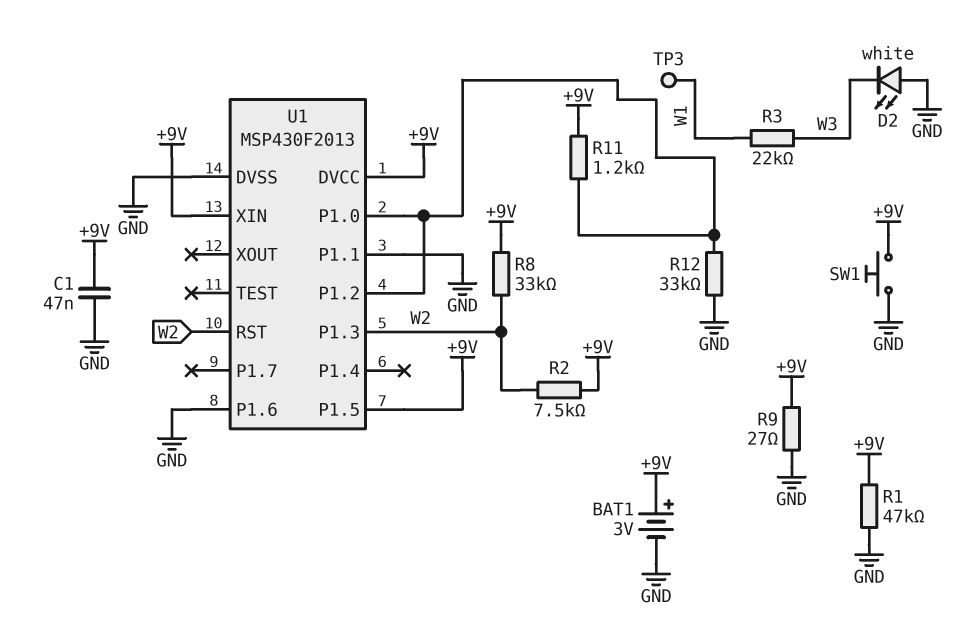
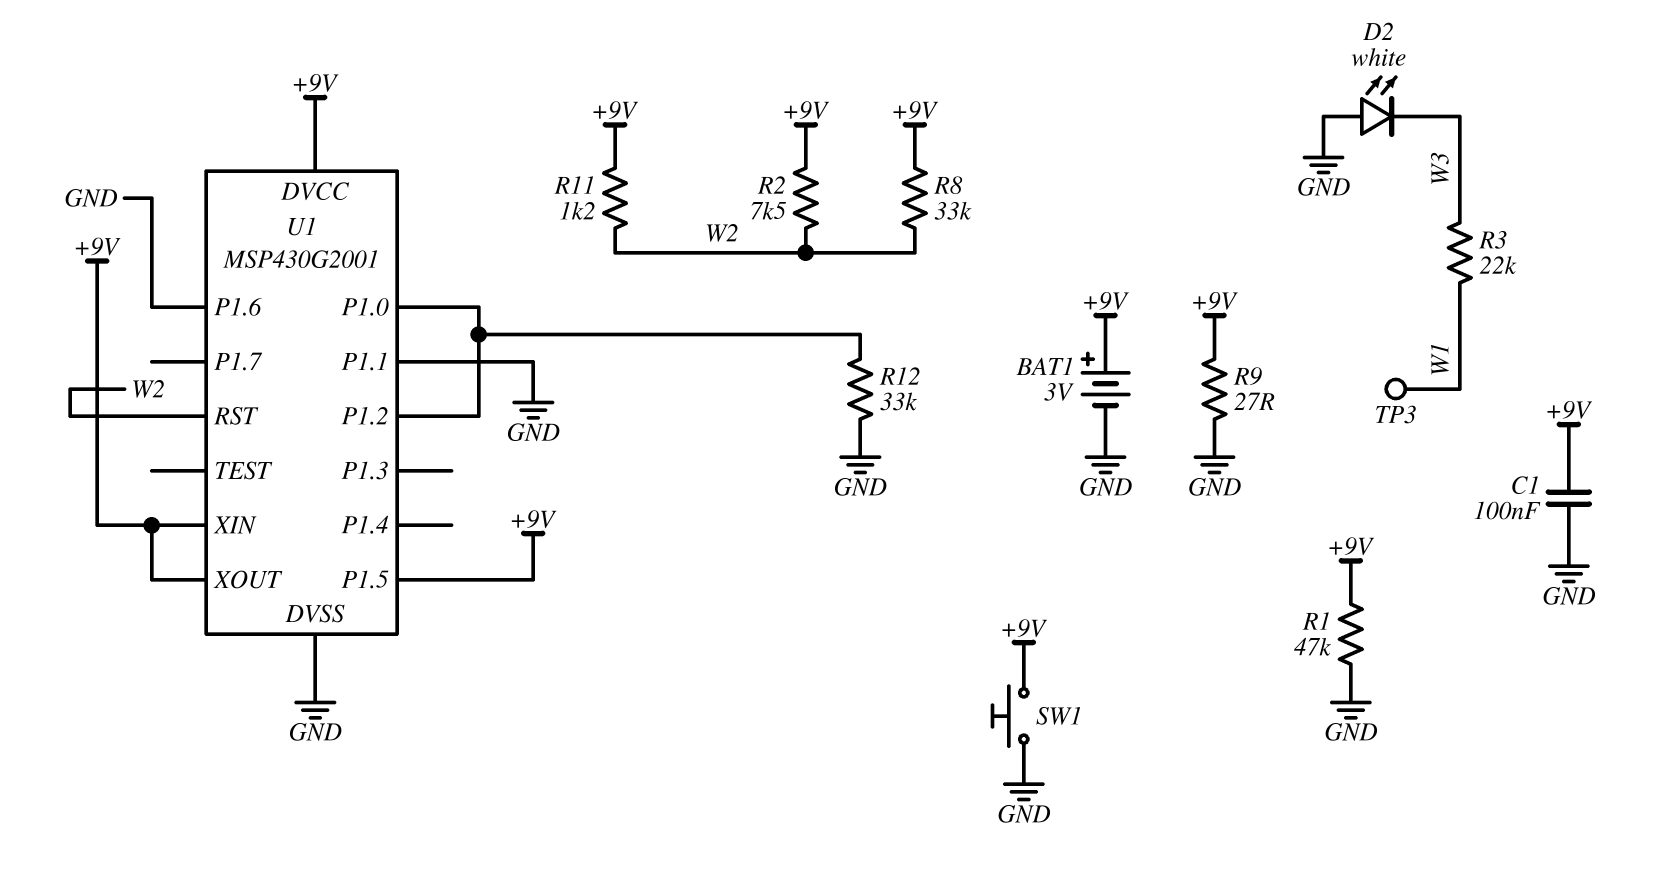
C1: 47nF (+9V, GND) -> 100nF (+9V, GND)
R11: 1.2k (+9V, U1/P1.0) -> 1.2k (+9V, W2)
U1: MSP430F2013 -> MSP430G2001
U1 pin P1.3: W2 -> none
U1 pin XOUT: none -> +9V

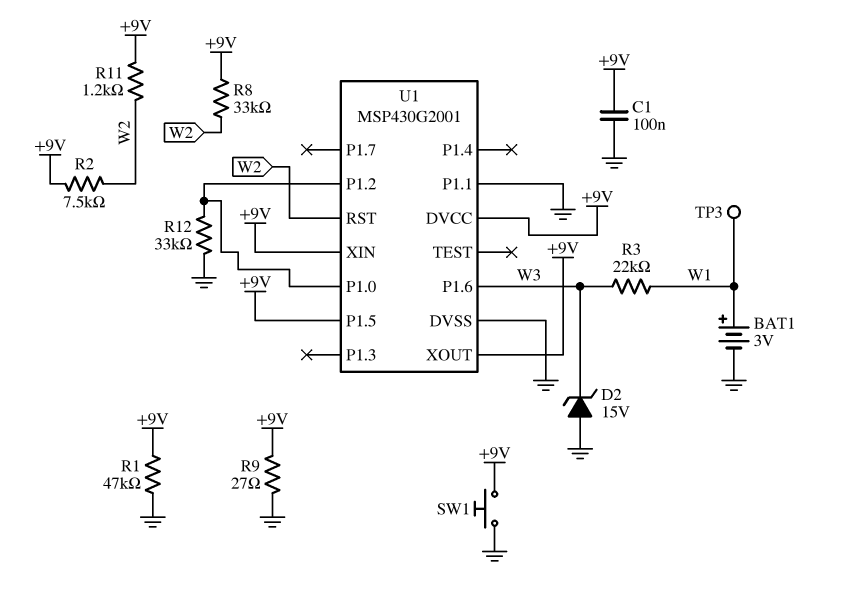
BAT1: 3V (plus +9V, minus GND) -> 3V (plus W1, minus GND)
D2: LED white (A GND, K W3) -> zener 15V (A GND, K W3)
U1 pin P1.6: GND -> W3

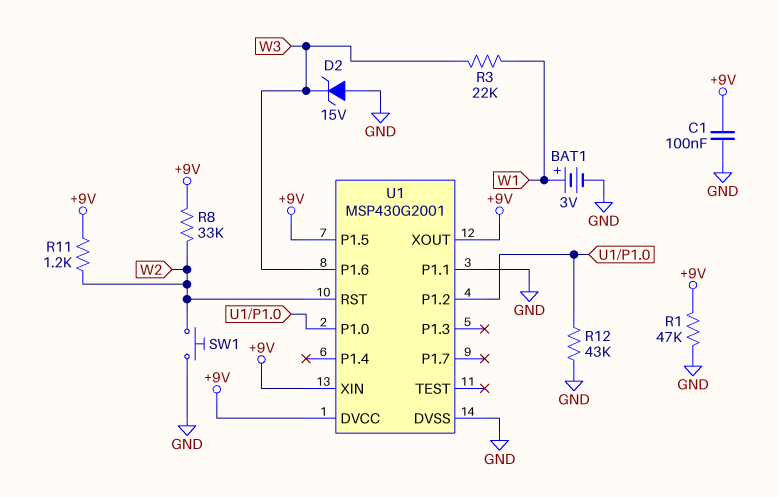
R2: 7.5k (+9V, W2) -> none
R9: 27 (+9V, GND) -> none
R12: 33k (GND, U1/P1.0) -> 43k (GND, U1/P1.0)
SW1: button (+9V, GND) -> button (GND, W2)
TP3: test point (W1) -> none

